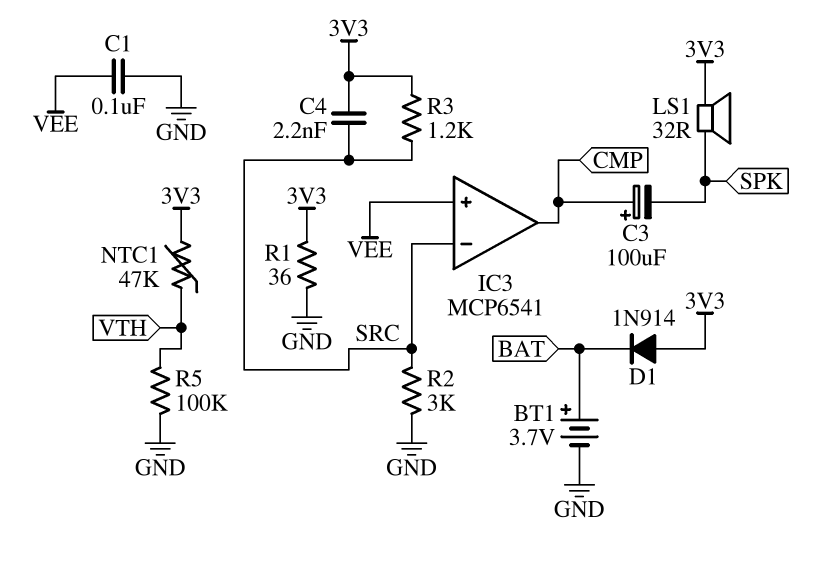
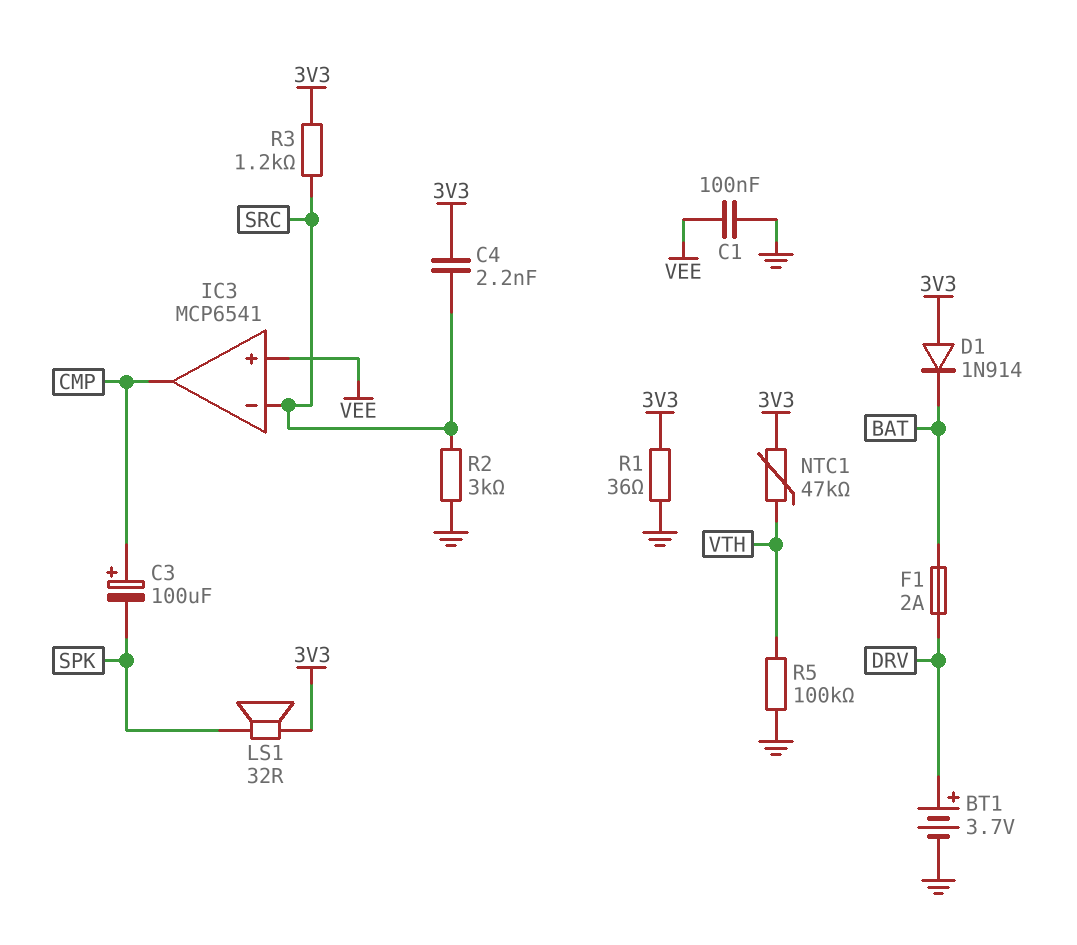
BT1: 3.7V (plus BAT, minus GND) -> 3.7V (plus DRV, minus GND)
F1: none -> 2A (BAT, DRV)

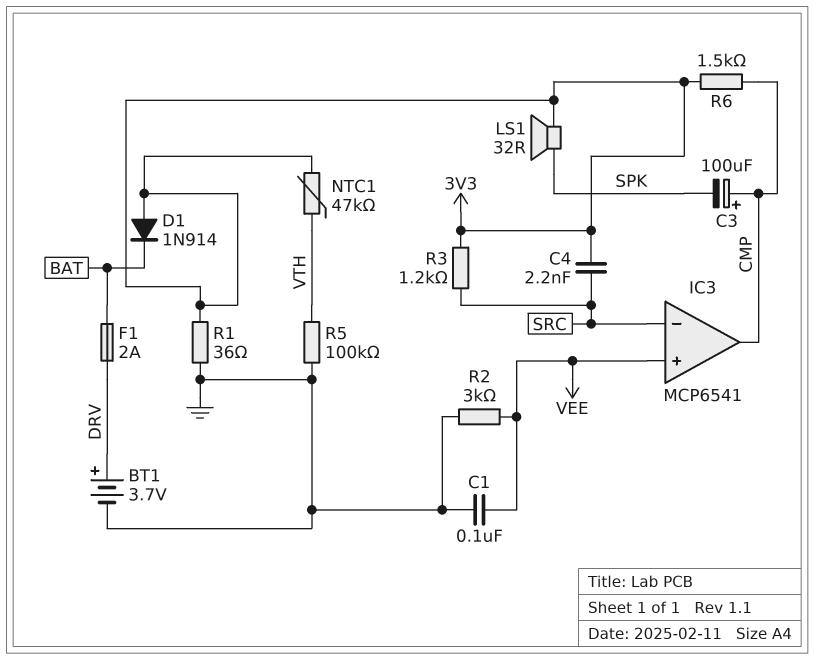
R2: 3k (GND, SRC) -> 3k (GND, VEE)
R6: none -> 1.5k (3V3, CMP)

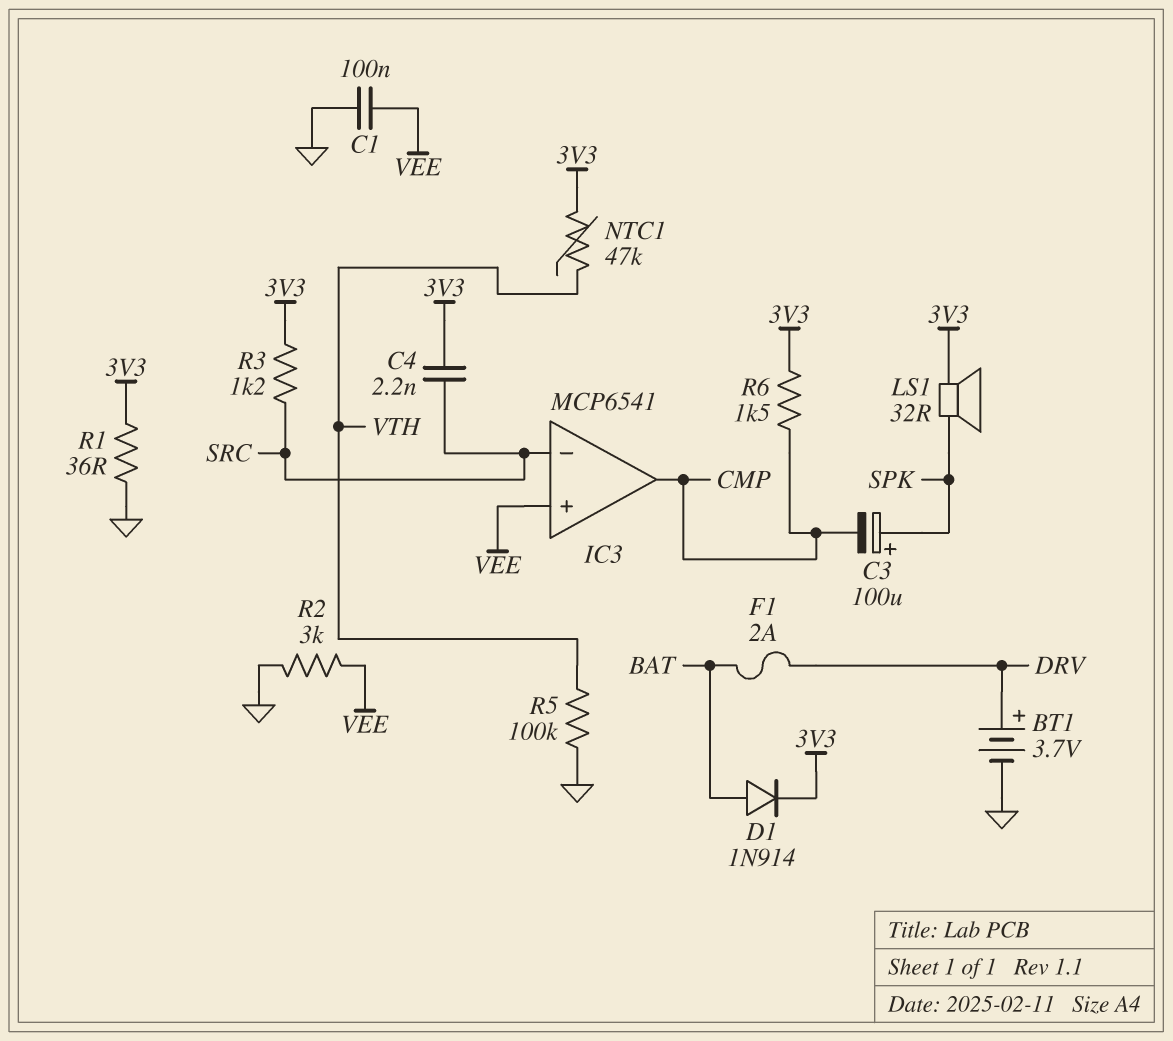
C3: 100uF (plus CMP, minus SPK) -> 100uF (plus SPK, minus CMP)
D1: diode 1N914 (A 3V3, K BAT) -> diode 1N914 (A BAT, K 3V3)

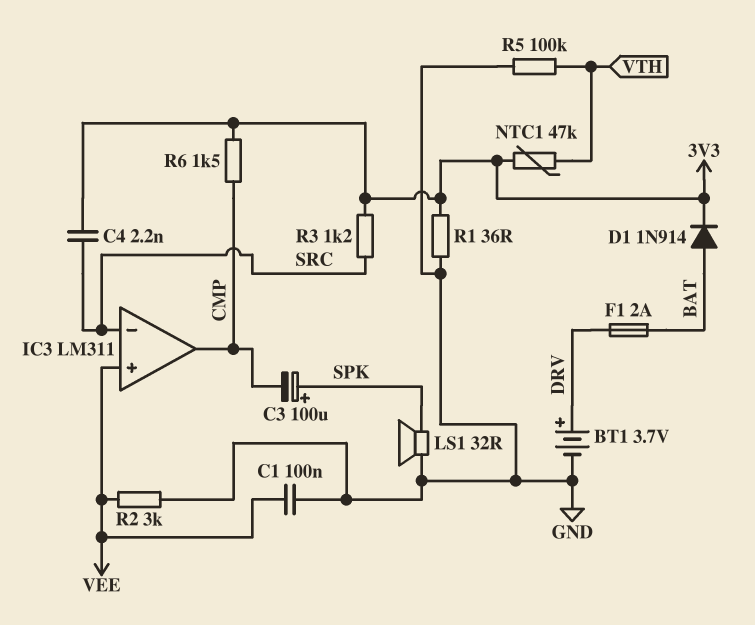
IC3: MCP6541 -> LM311
LS1: speaker 32R (3V3, SPK) -> speaker 32R (GND, SPK)

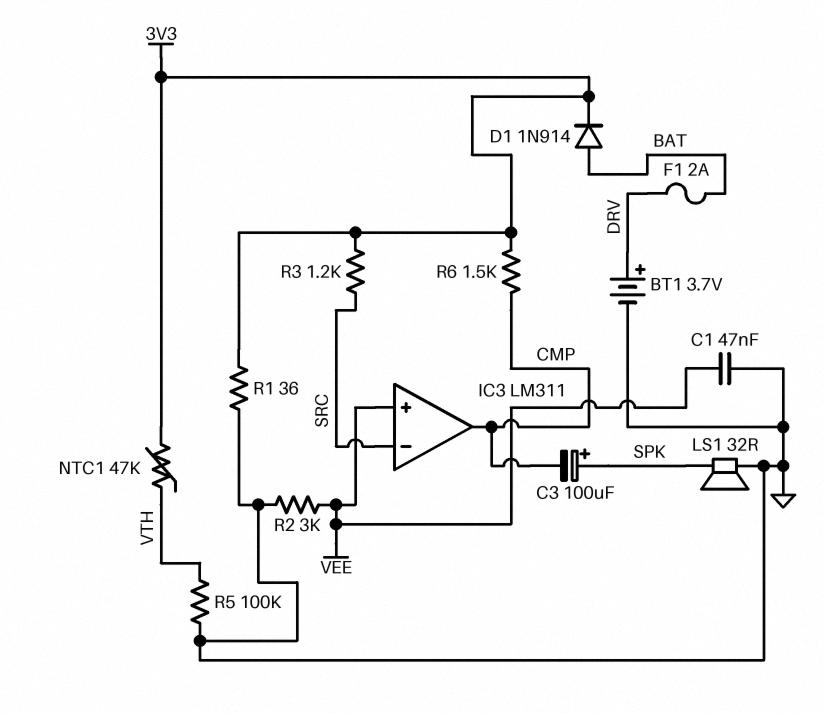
C1: 100nF (GND, VEE) -> 47nF (GND, VEE)
C4: 2.2nF (3V3, SRC) -> none

